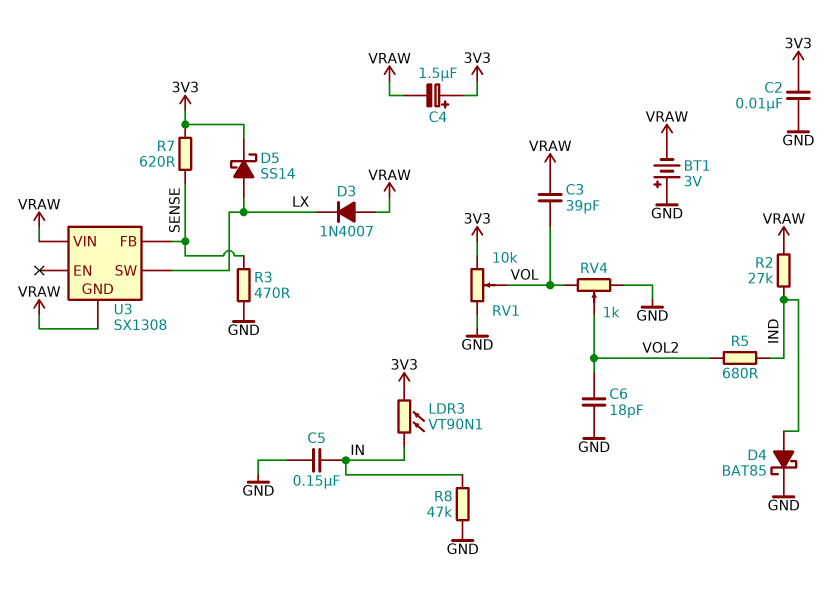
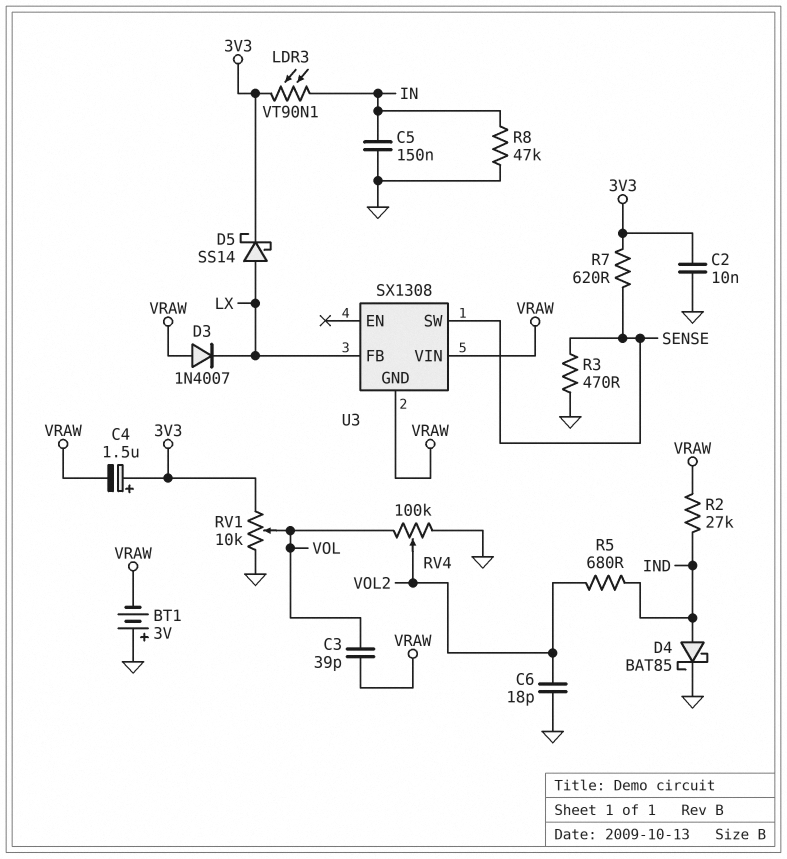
RV4: 1k (GND, VOL, wiper VOL2) -> 100k (GND, VOL, wiper VOL2)
U3 pin FB: SENSE -> LX
U3 pin SW: LX -> SENSE

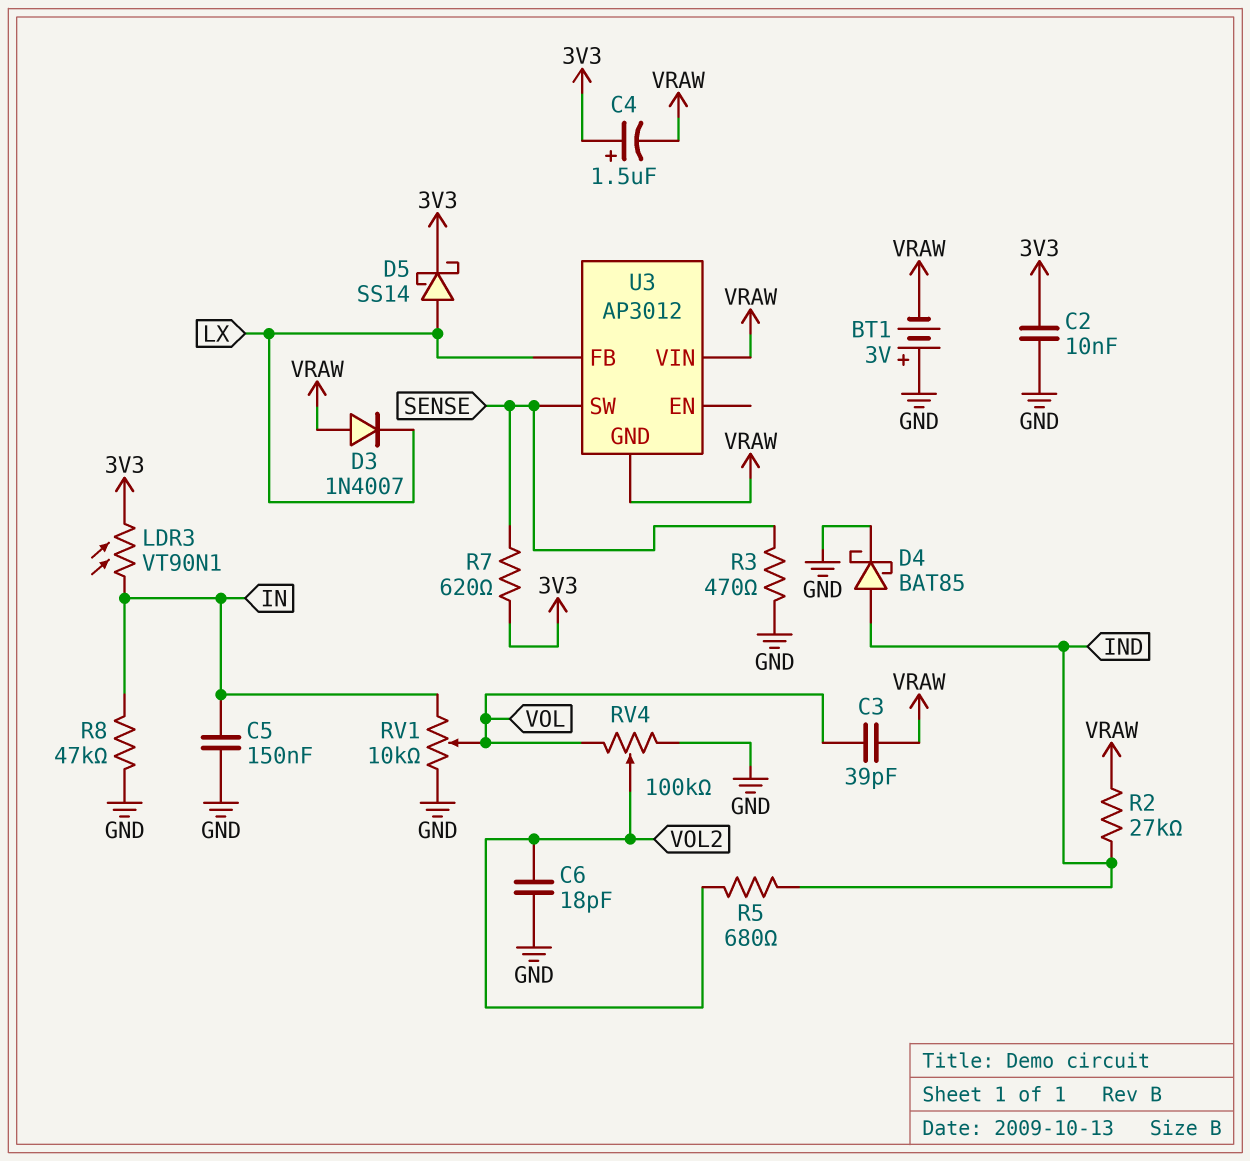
RV1: 10k (3V3, GND, wiper VOL) -> 10k (GND, IN, wiper VOL)
U3: SX1308 -> AP3012

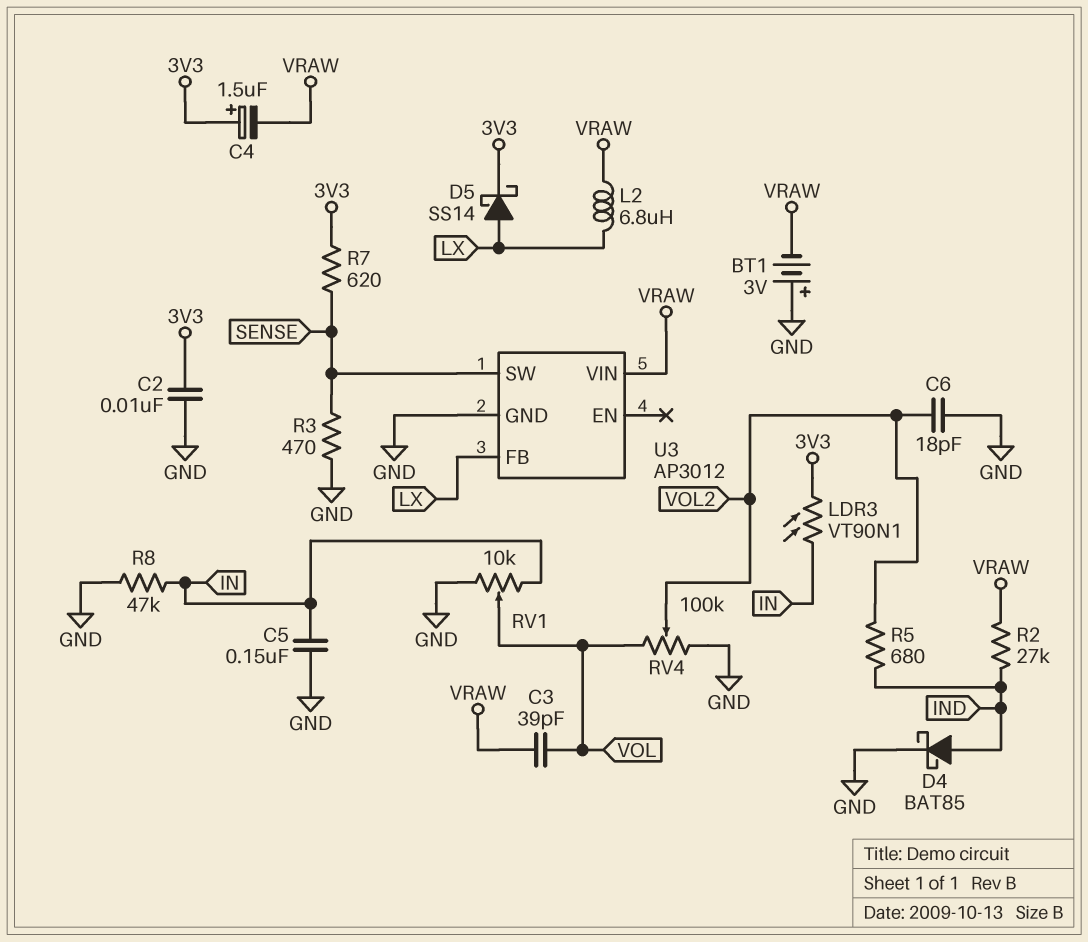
D3: diode 1N4007 (A VRAW, K LX) -> none
L2: none -> 6.8uH (LX, VRAW)
U3 pin GND: VRAW -> GND

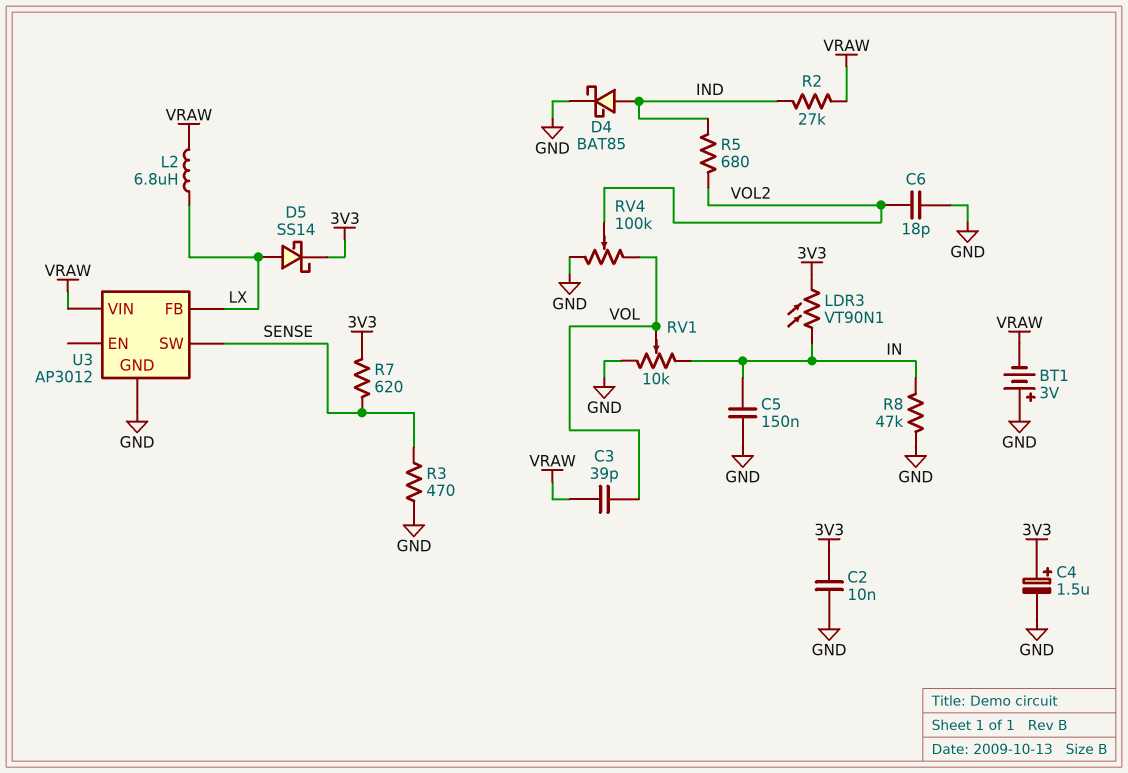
C4: 1.5uF (plus 3V3, minus VRAW) -> 1.5uF (plus 3V3, minus GND)

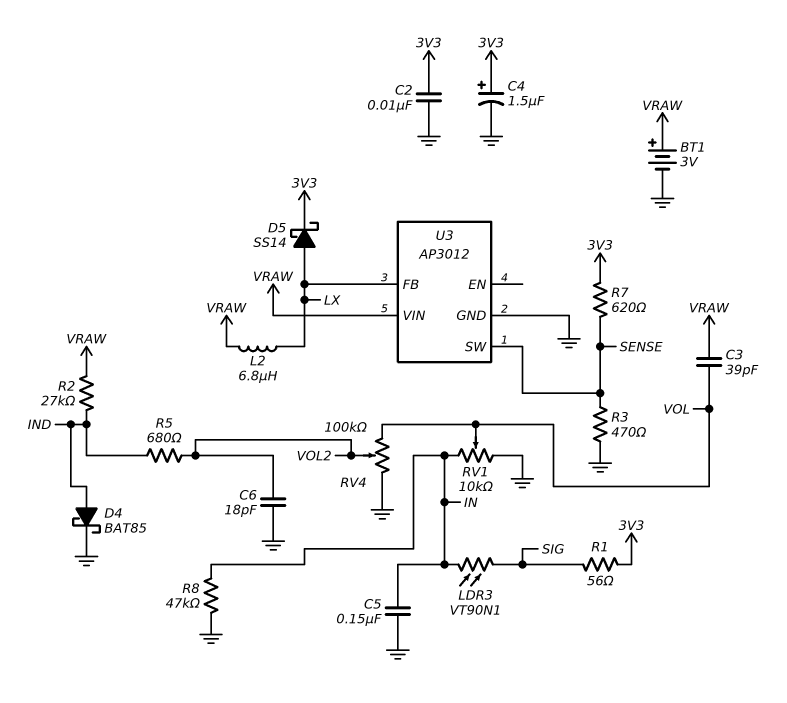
BT1: 3V (plus GND, minus VRAW) -> 3V (plus VRAW, minus GND)
LDR3: VT90N1 (3V3, IN) -> VT90N1 (IN, SIG)
R1: none -> 56 (3V3, SIG)

